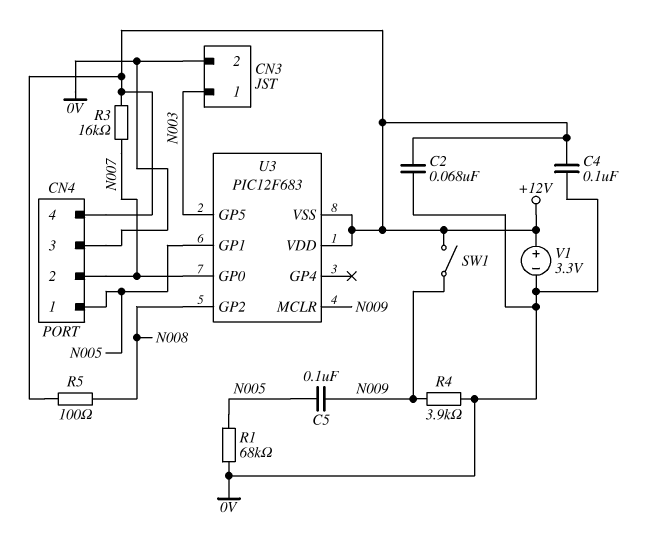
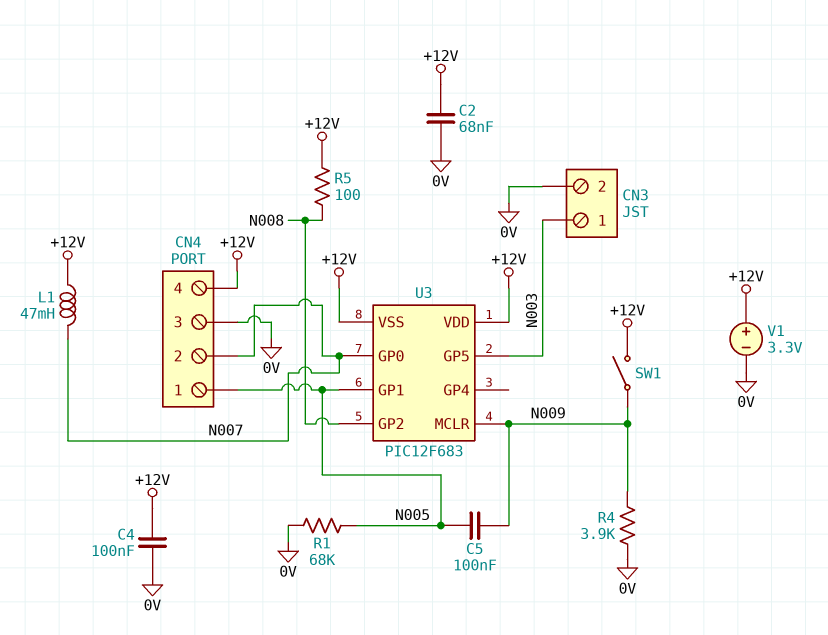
L1: none -> 47mH (+12V, N007)
R3: 16k (+12V, N007) -> none

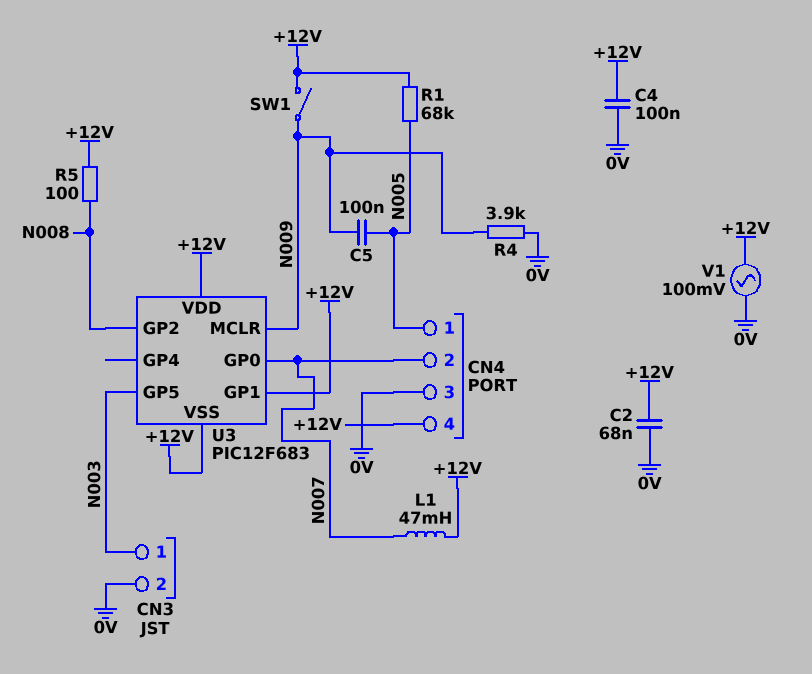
R1: 68k (0V, N005) -> 68k (+12V, N005)
U3 pin GP1: N005 -> +12V
V1: 3.3V (plus +12V, minus 0V) -> AC 100mV (+12V, 0V)

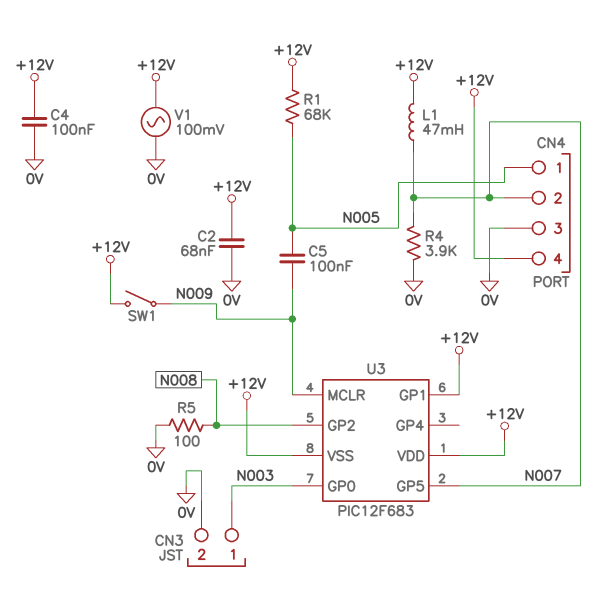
R4: 3.9k (0V, N009) -> 3.9k (0V, N007)
R5: 100 (+12V, N008) -> 100 (0V, N008)
U3 pin GP0: N007 -> N003
U3 pin GP5: N003 -> N007

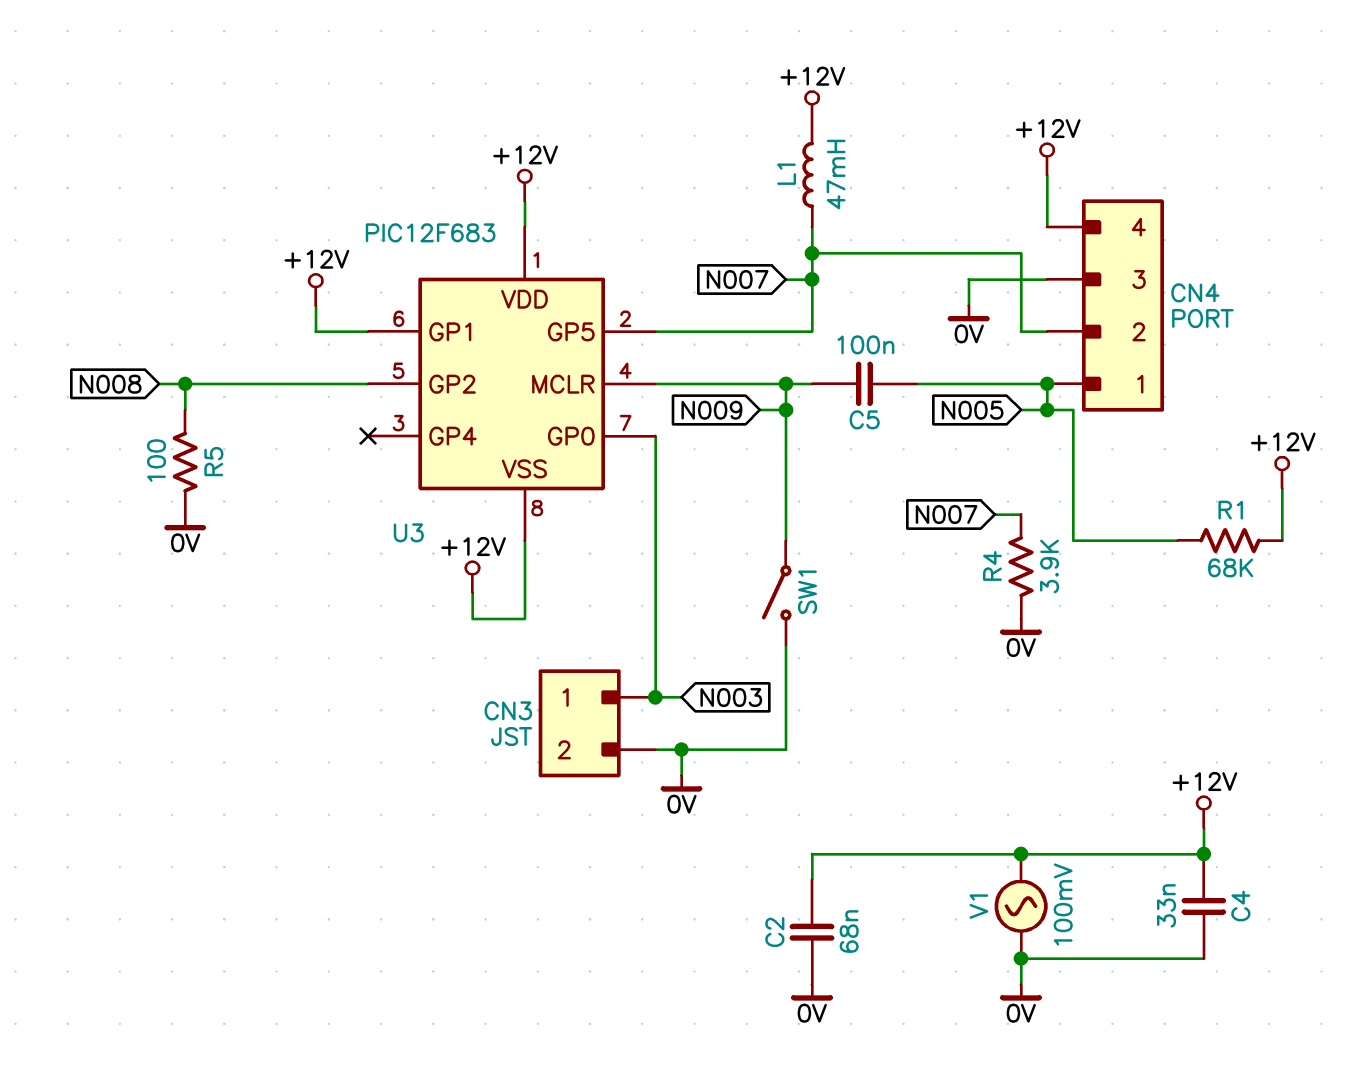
C4: 100nF (+12V, 0V) -> 33nF (+12V, 0V)
SW1: switch (+12V, N009) -> switch (0V, N009)

